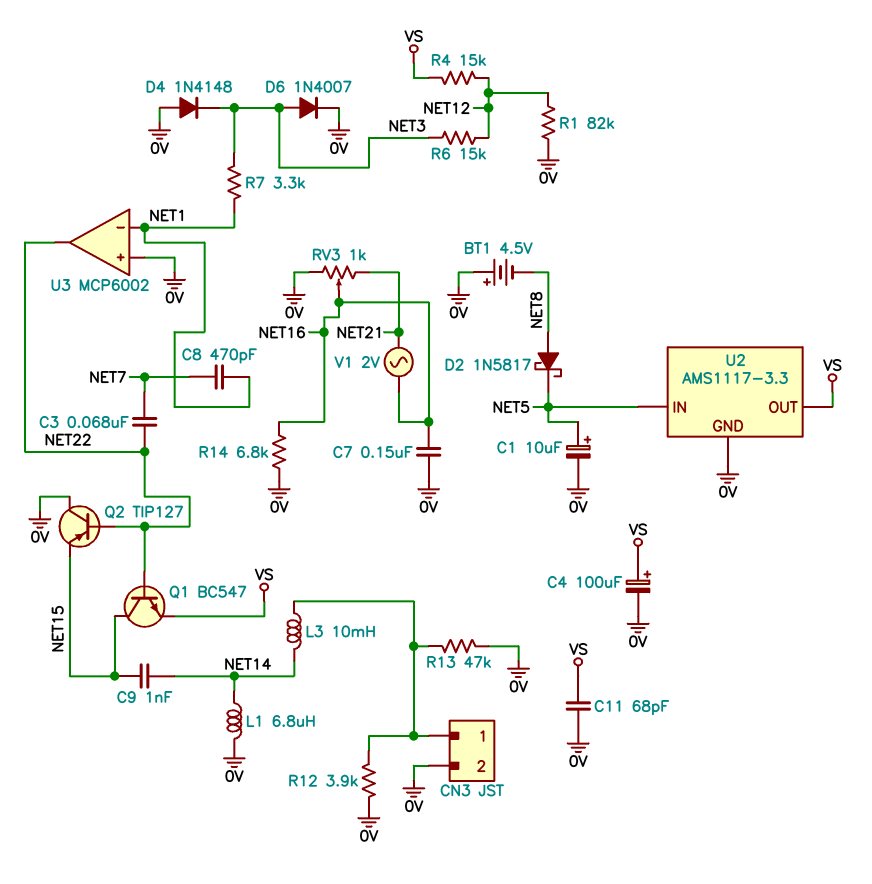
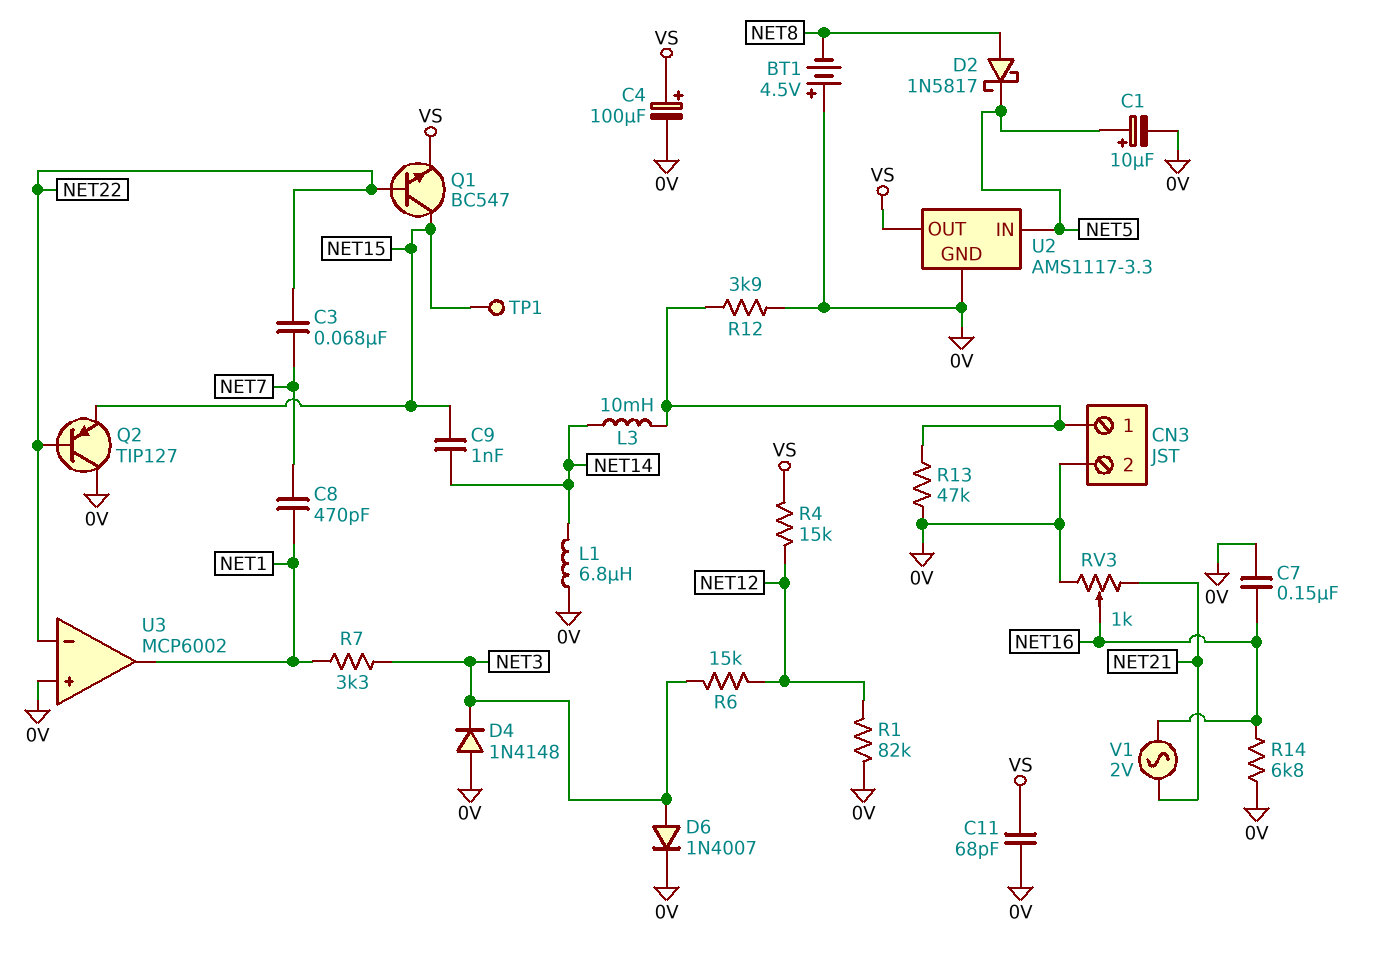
TP1: none -> test point (NET15)
U3 pin in-: NET1 -> NET22
U3 pin out: NET22 -> NET1

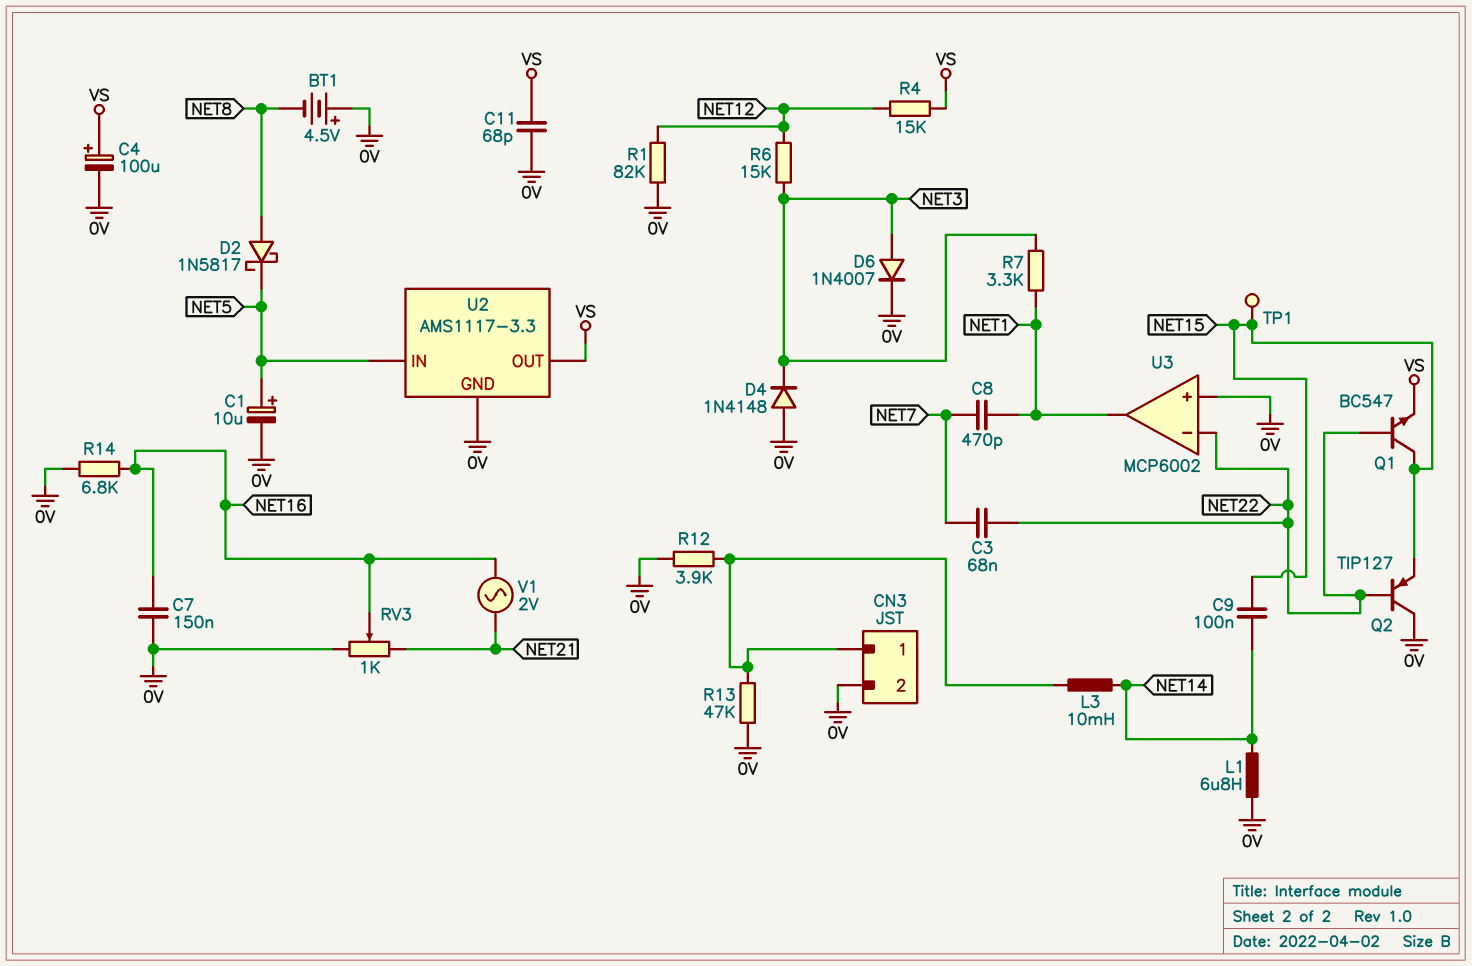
C9: 1nF (NET14, NET15) -> 100nF (NET14, NET15)

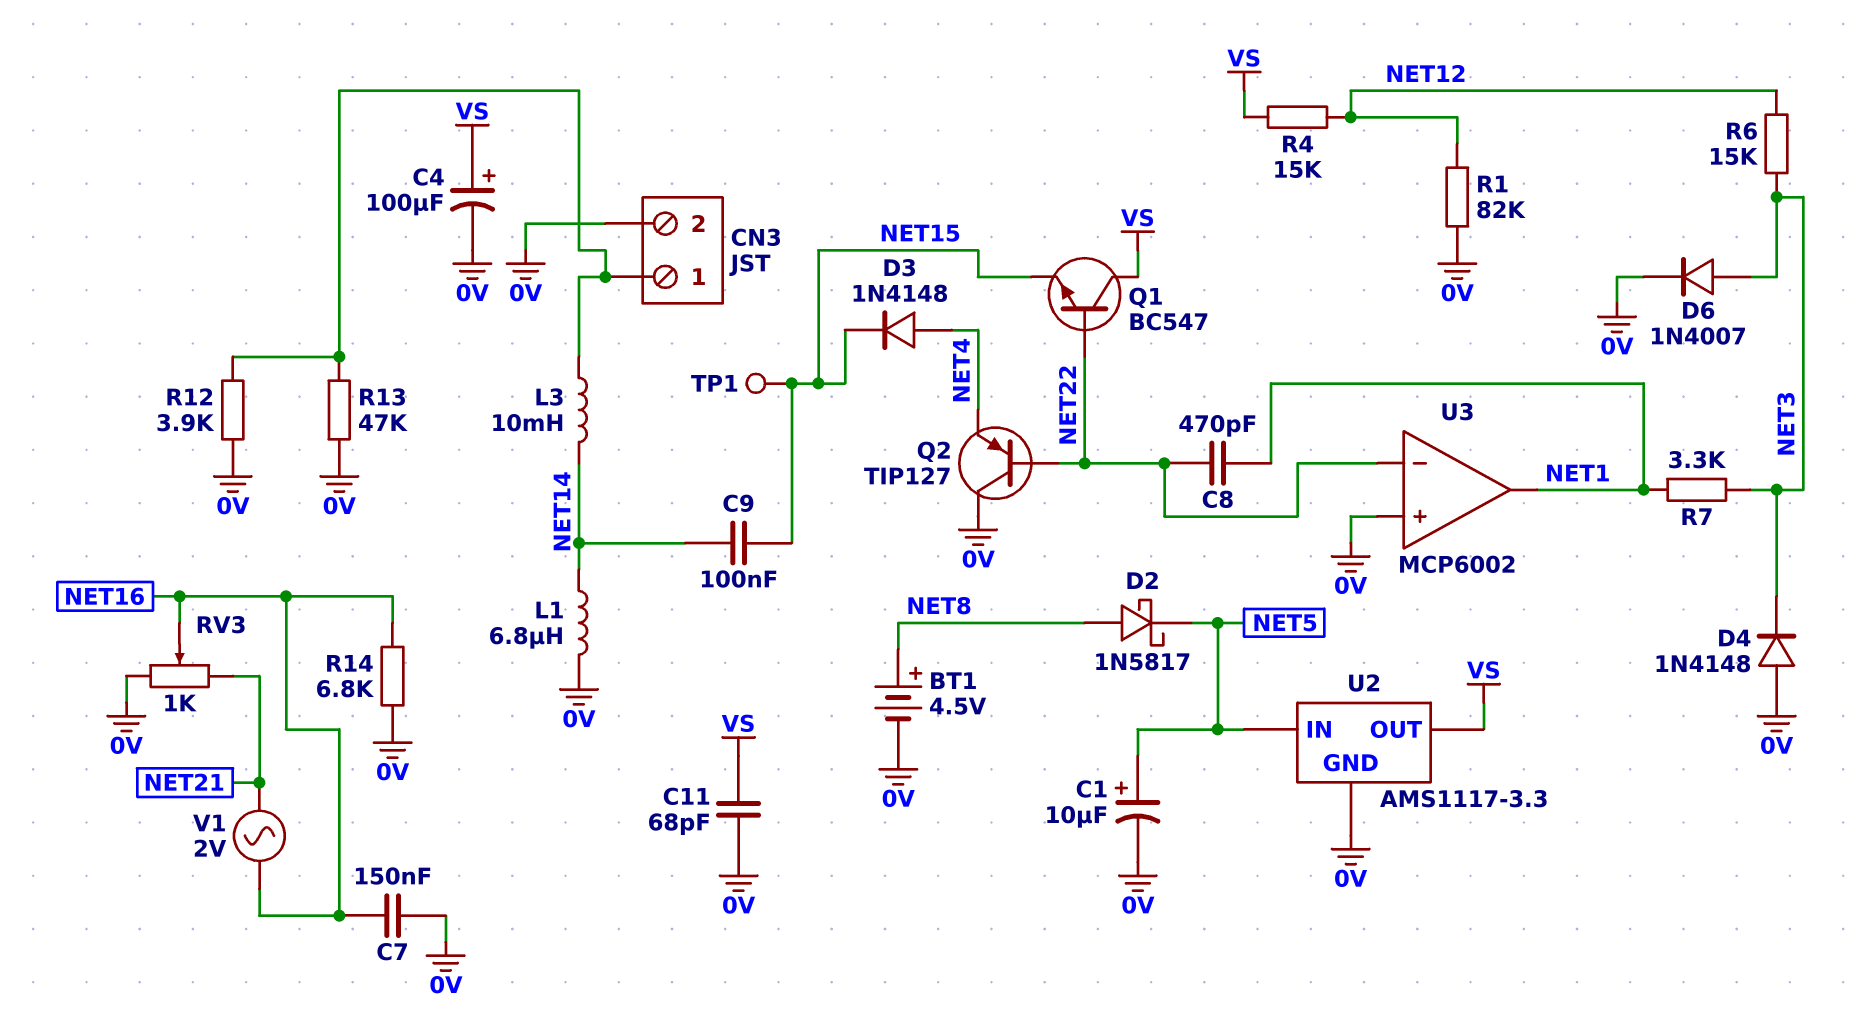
BT1: 4.5V (plus 0V, minus NET8) -> 4.5V (plus NET8, minus 0V)
C3: 68nF (NET7, NET22) -> none
C8: 470pF (NET1, NET7) -> 470pF (NET1, NET22)
D3: none -> diode 1N4148 (A NET4, K NET15)
Q1: NPN BC547 (B NET22, C NET15, E VS) -> NPN BC547 (B NET22, C VS, E NET15)
Q2: PNP TIP127 (B NET22, C 0V, E NET15) -> PNP TIP127 (B NET22, C 0V, E NET4)

